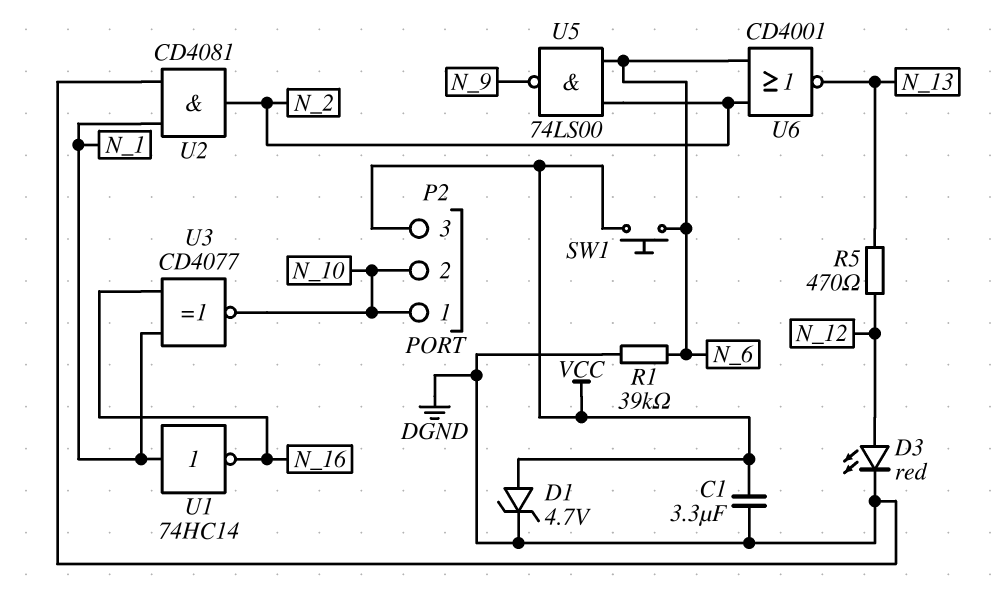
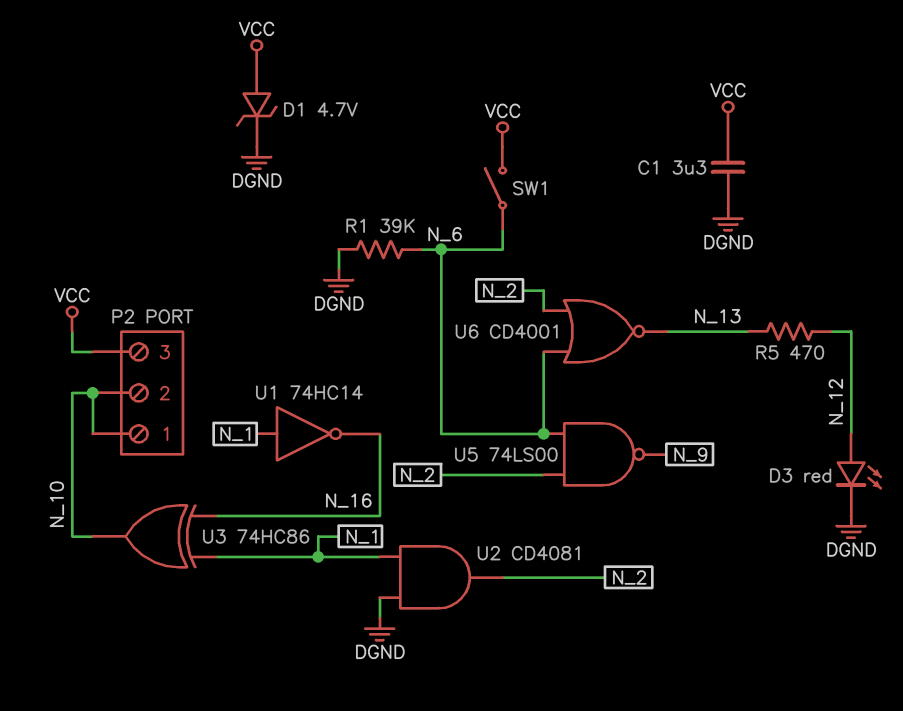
SW1: button (N_6, VCC) -> switch (N_6, VCC)
U3: XNOR CD4077 (in N_1, in N_16, out N_10) -> XOR 74HC86 (in N_1, in N_16, out N_10)

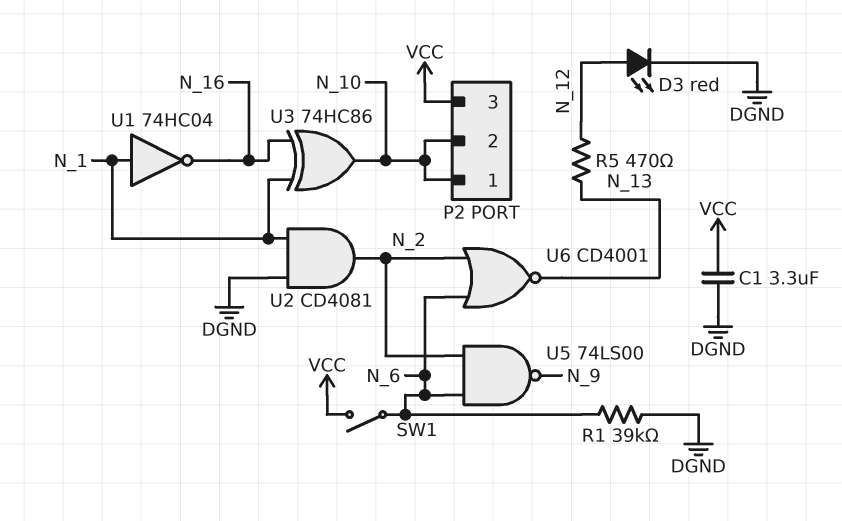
D1: zener 4.7V (A VCC, K DGND) -> none
U1: NOT 74HC14 (in N_1, out N_16) -> NOT 74HC04 (in N_1, out N_16)

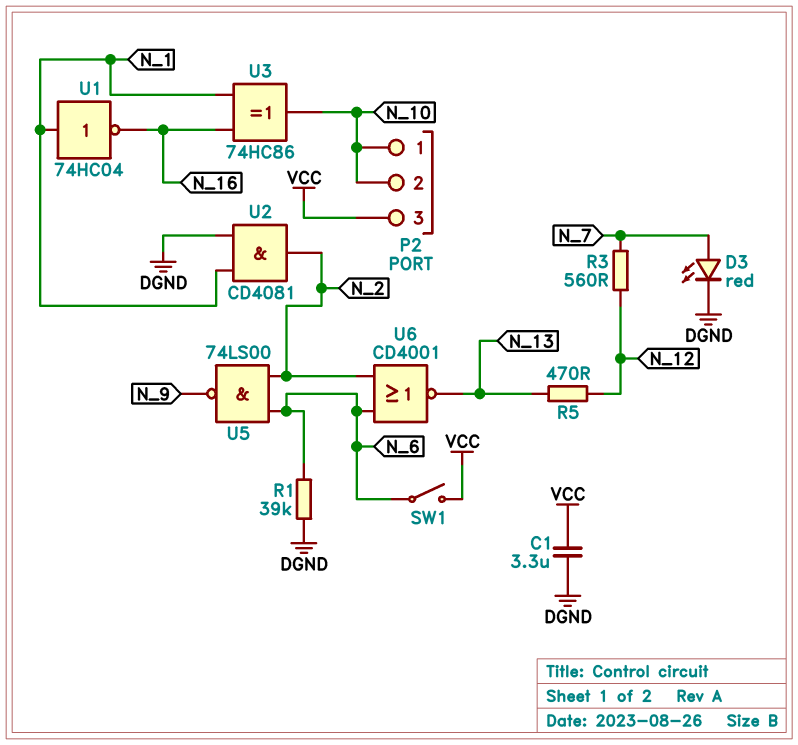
D3: LED red (A N_12, K DGND) -> LED red (A N_7, K DGND)
R3: none -> 560 (N_7, N_12)

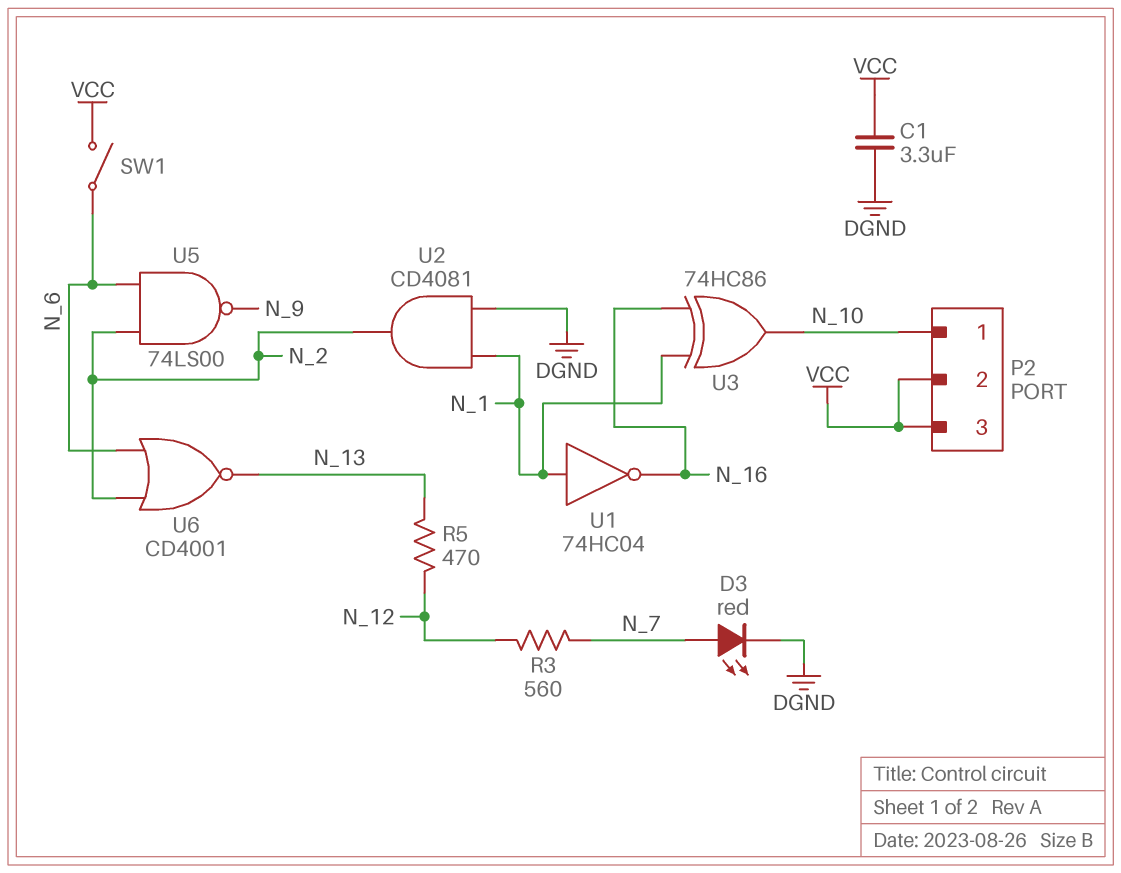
P2 pin 2: N_10 -> VCC
R1: 39k (DGND, N_6) -> none

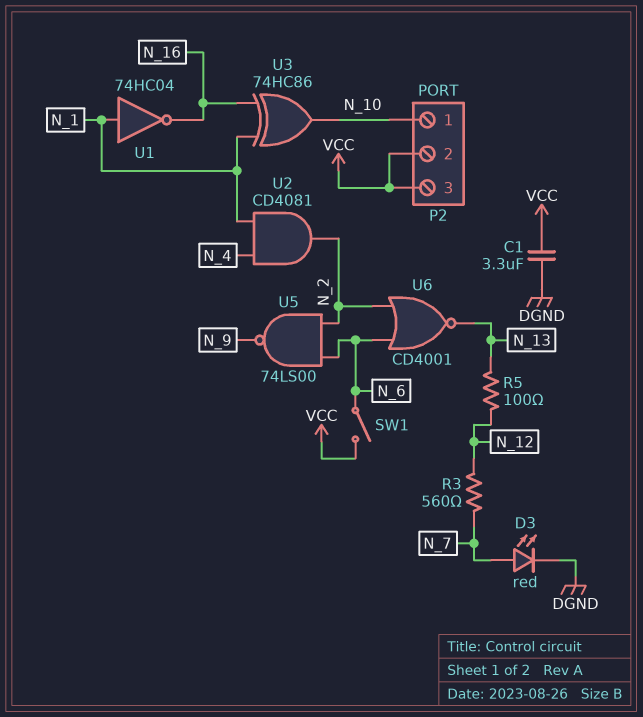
R5: 470 (N_12, N_13) -> 100 (N_12, N_13)
U2: AND CD4081 (in DGND, in N_1, out N_2) -> AND CD4081 (in N_1, in N_4, out N_2)

